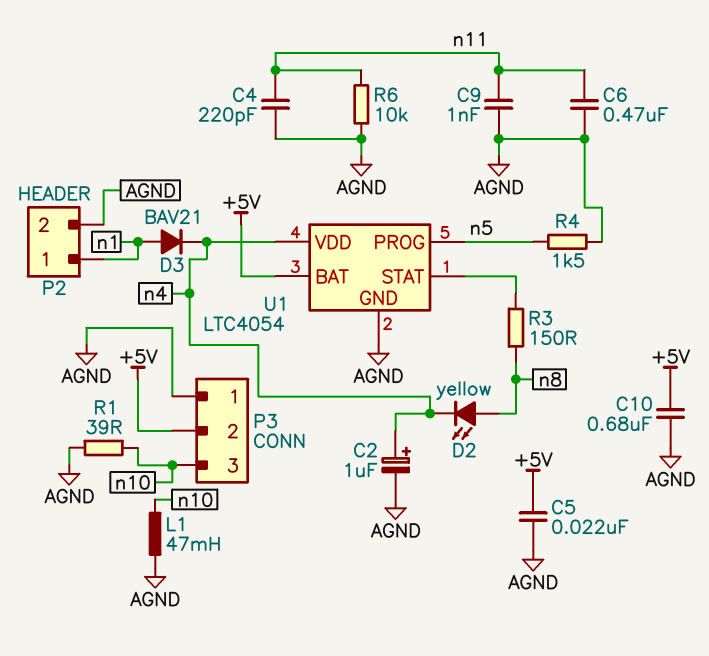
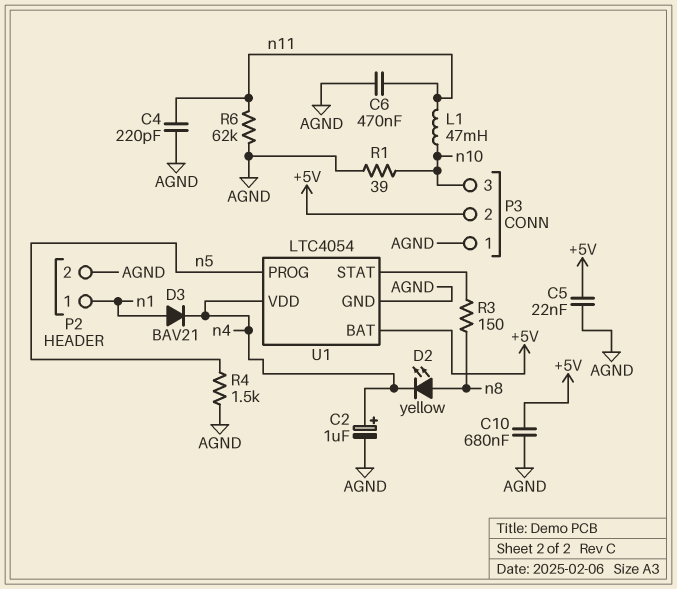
C9: 1nF (AGND, n11) -> none
L1: 47mH (AGND, n10) -> 47mH (n10, n11)
R6: 10k (AGND, n11) -> 62k (AGND, n11)

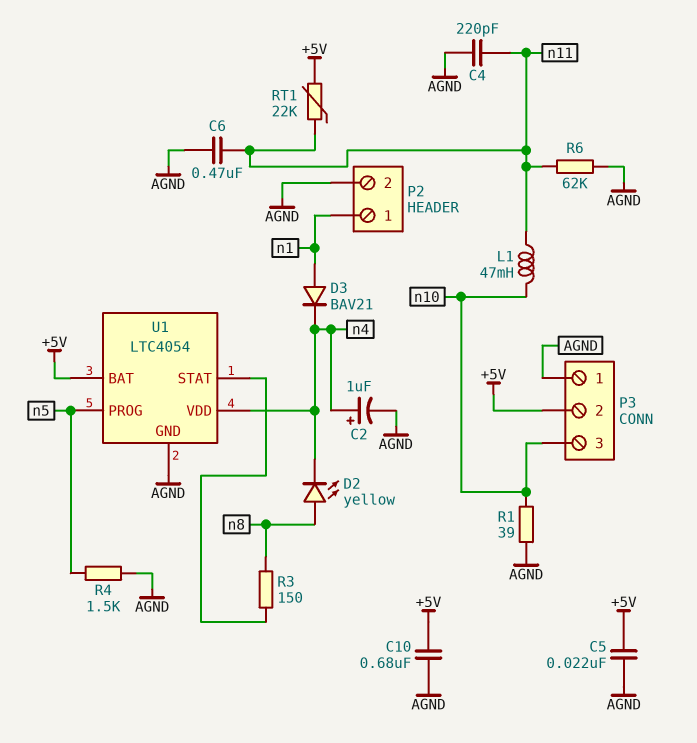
RT1: none -> 22k (+5V, n11)

